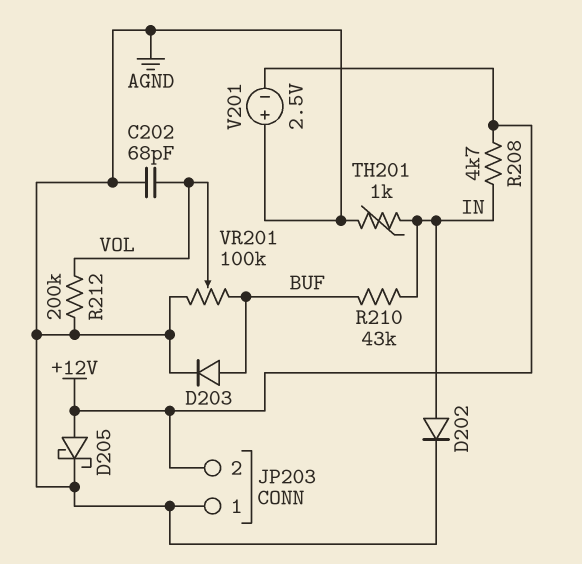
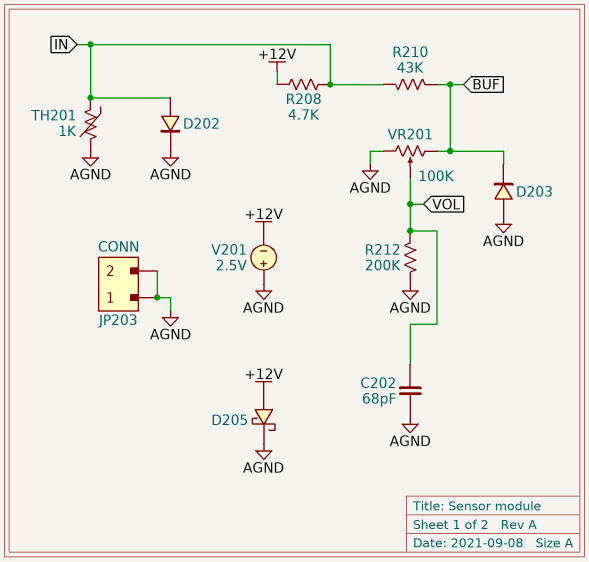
D203: diode (A BUF, K AGND) -> diode (A AGND, K BUF)
JP203 pin 2: +12V -> AGND

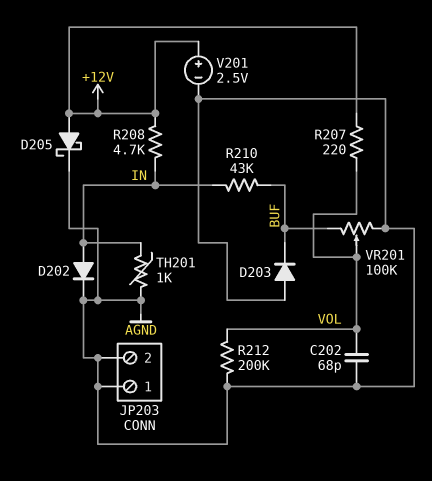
R207: none -> 220 (+12V, VOL)
V201: 2.5V (plus AGND, minus +12V) -> 2.5V (plus +12V, minus AGND)

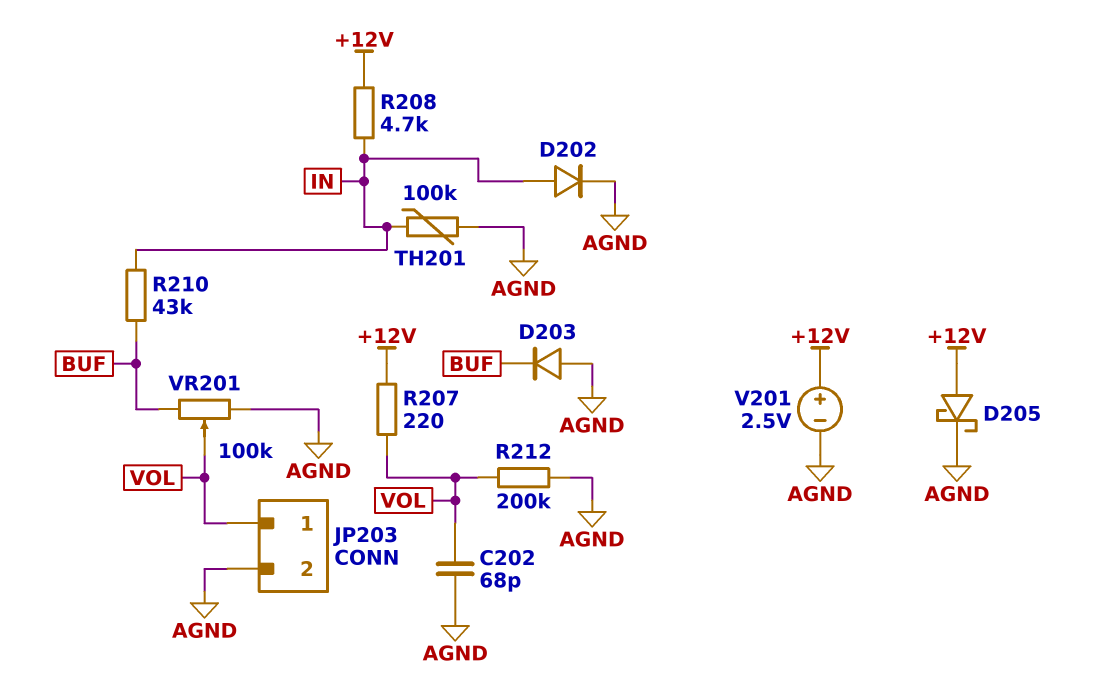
JP203 pin 1: AGND -> VOL
TH201: 1k (AGND, IN) -> 100k (AGND, IN)

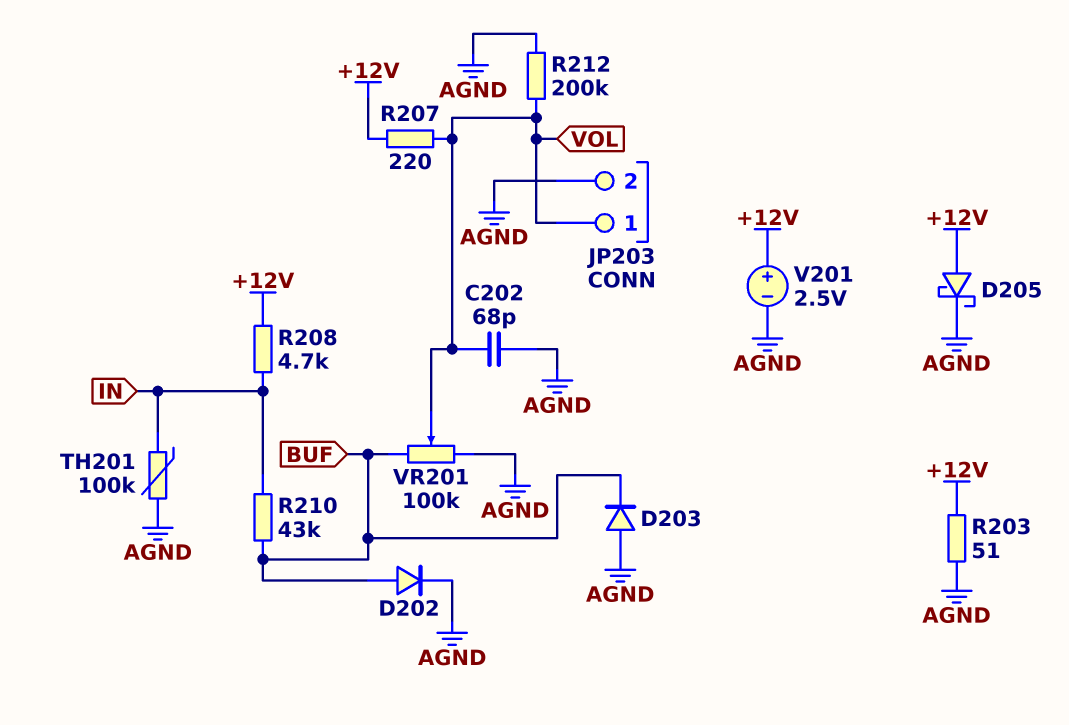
D202: diode (A IN, K AGND) -> diode (A BUF, K AGND)
R203: none -> 51 (+12V, AGND)

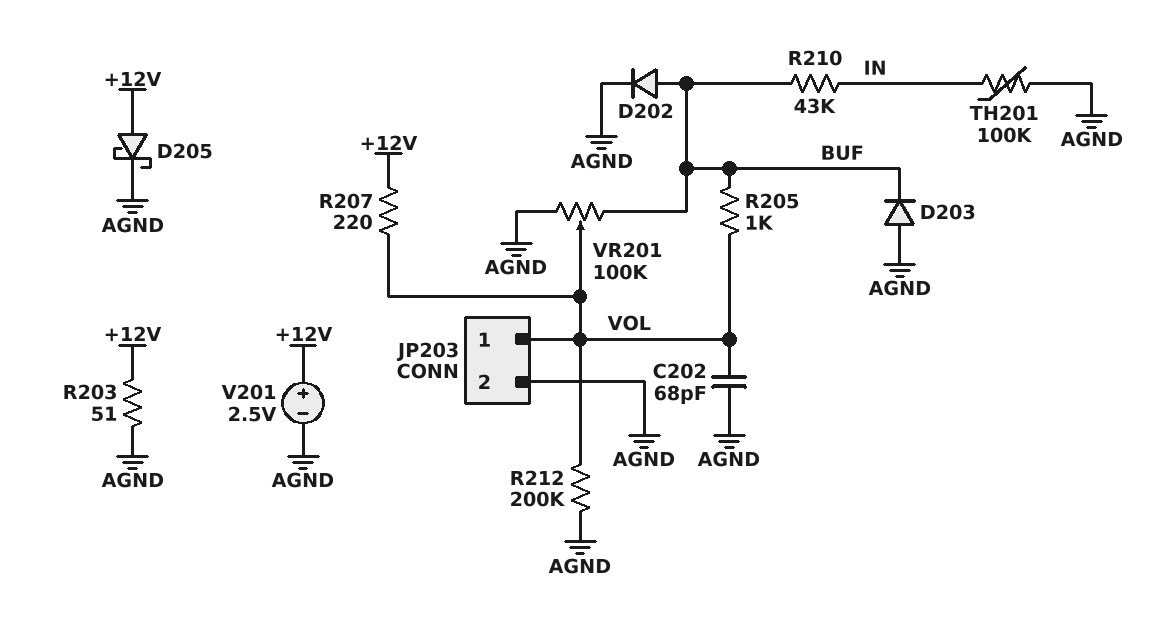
R205: none -> 1k (BUF, VOL)
R208: 4.7k (+12V, IN) -> none

